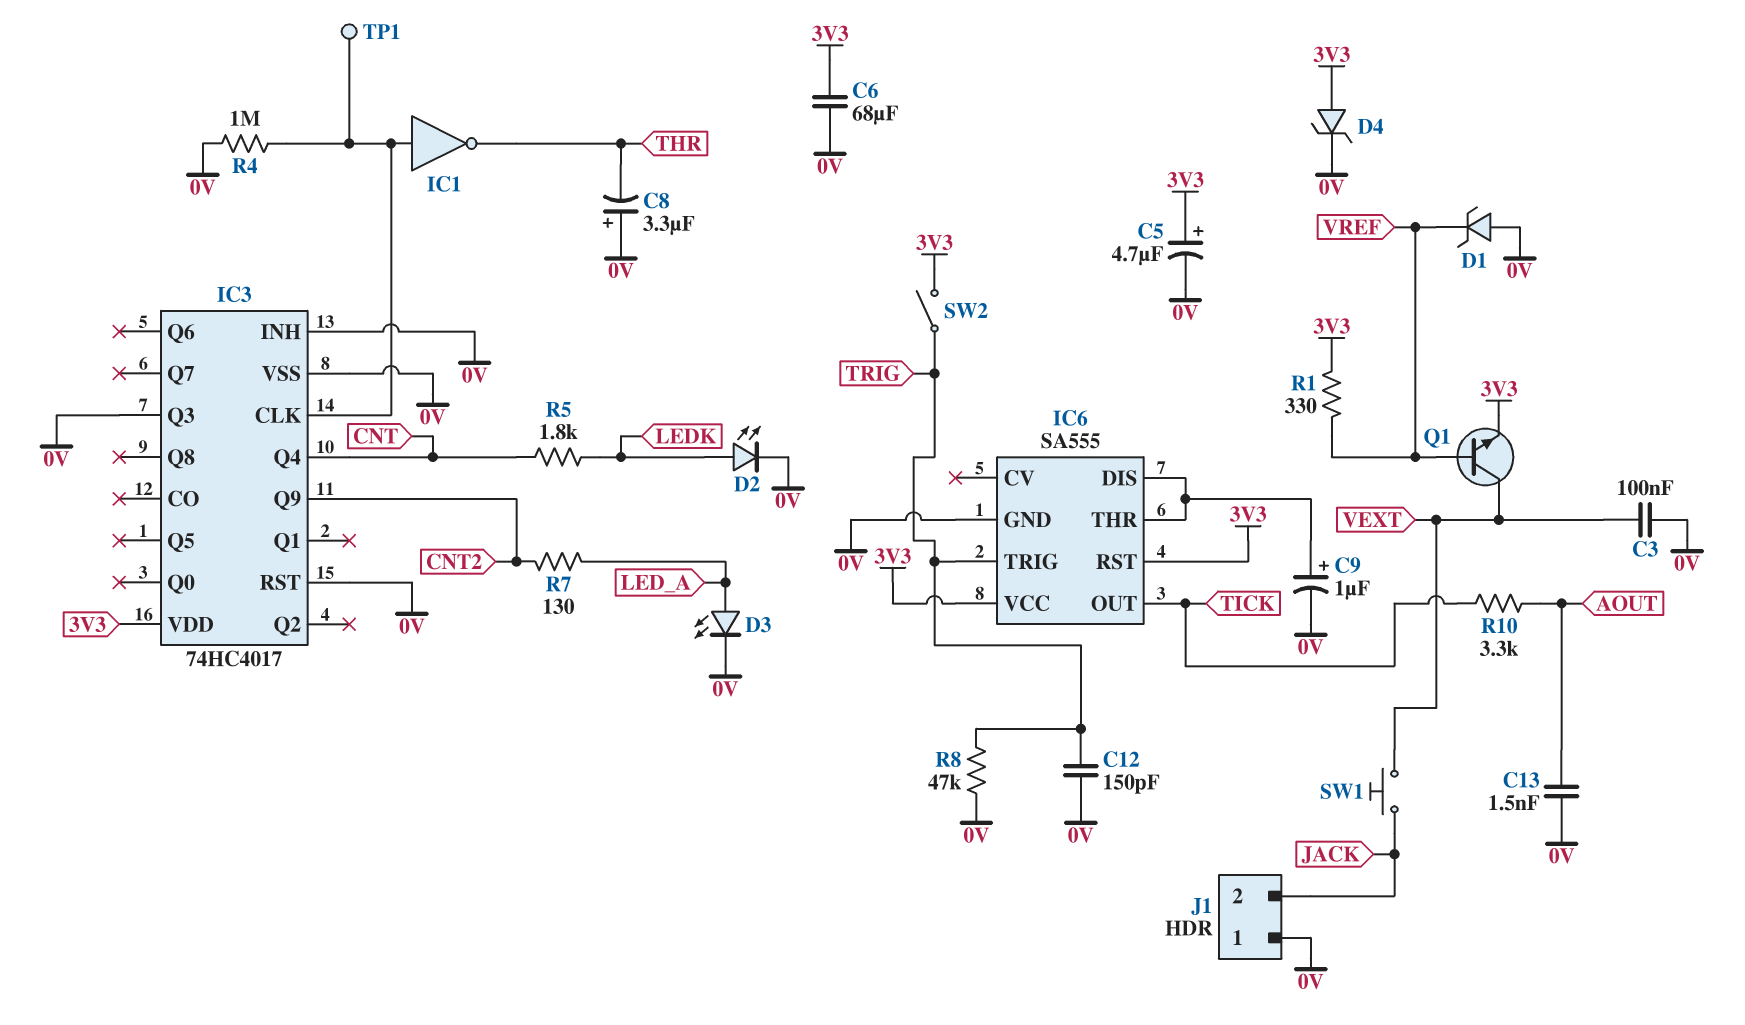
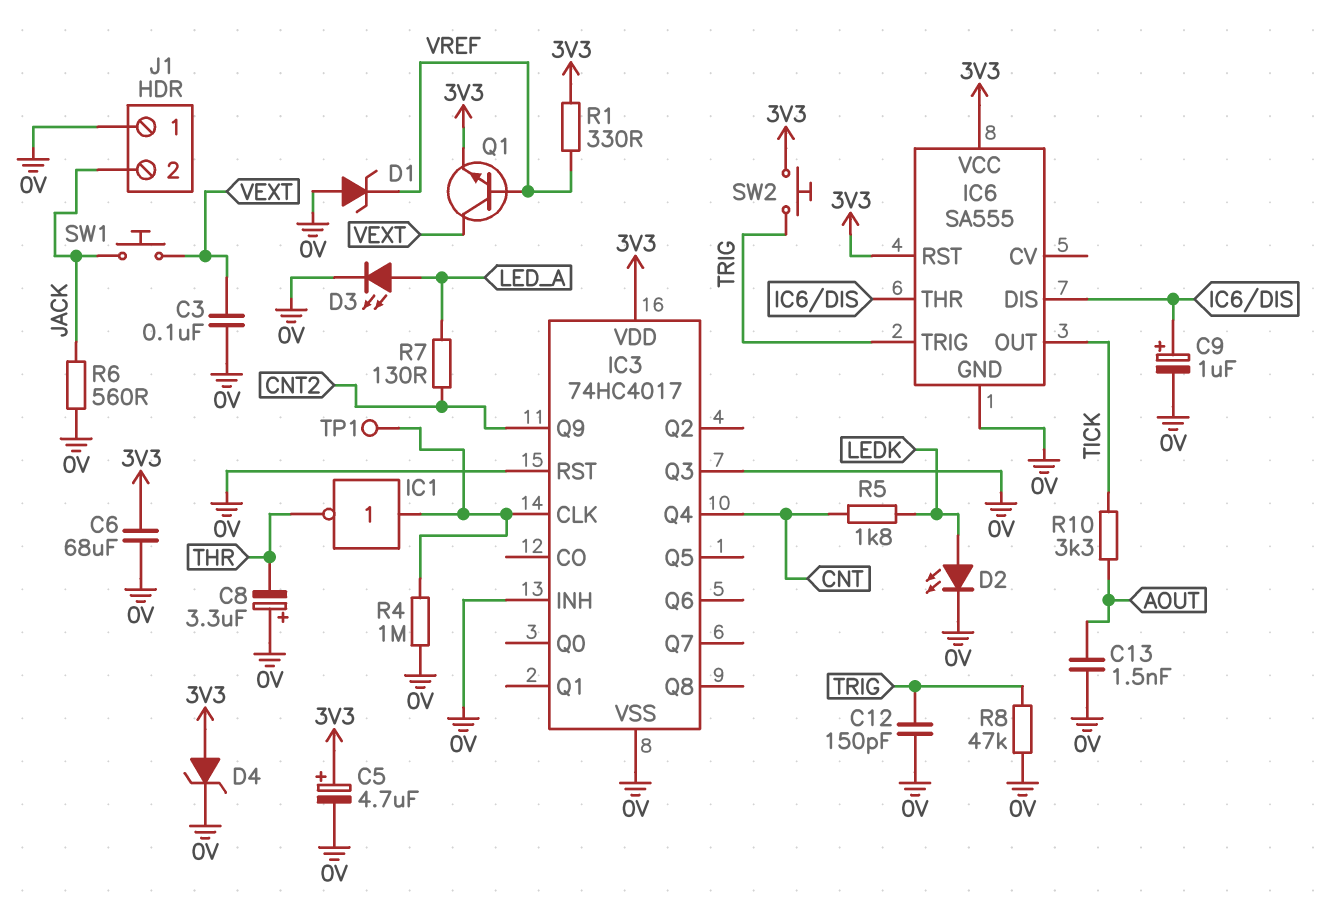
R6: none -> 560 (0V, JACK)
SW2: switch (3V3, TRIG) -> button (3V3, TRIG)

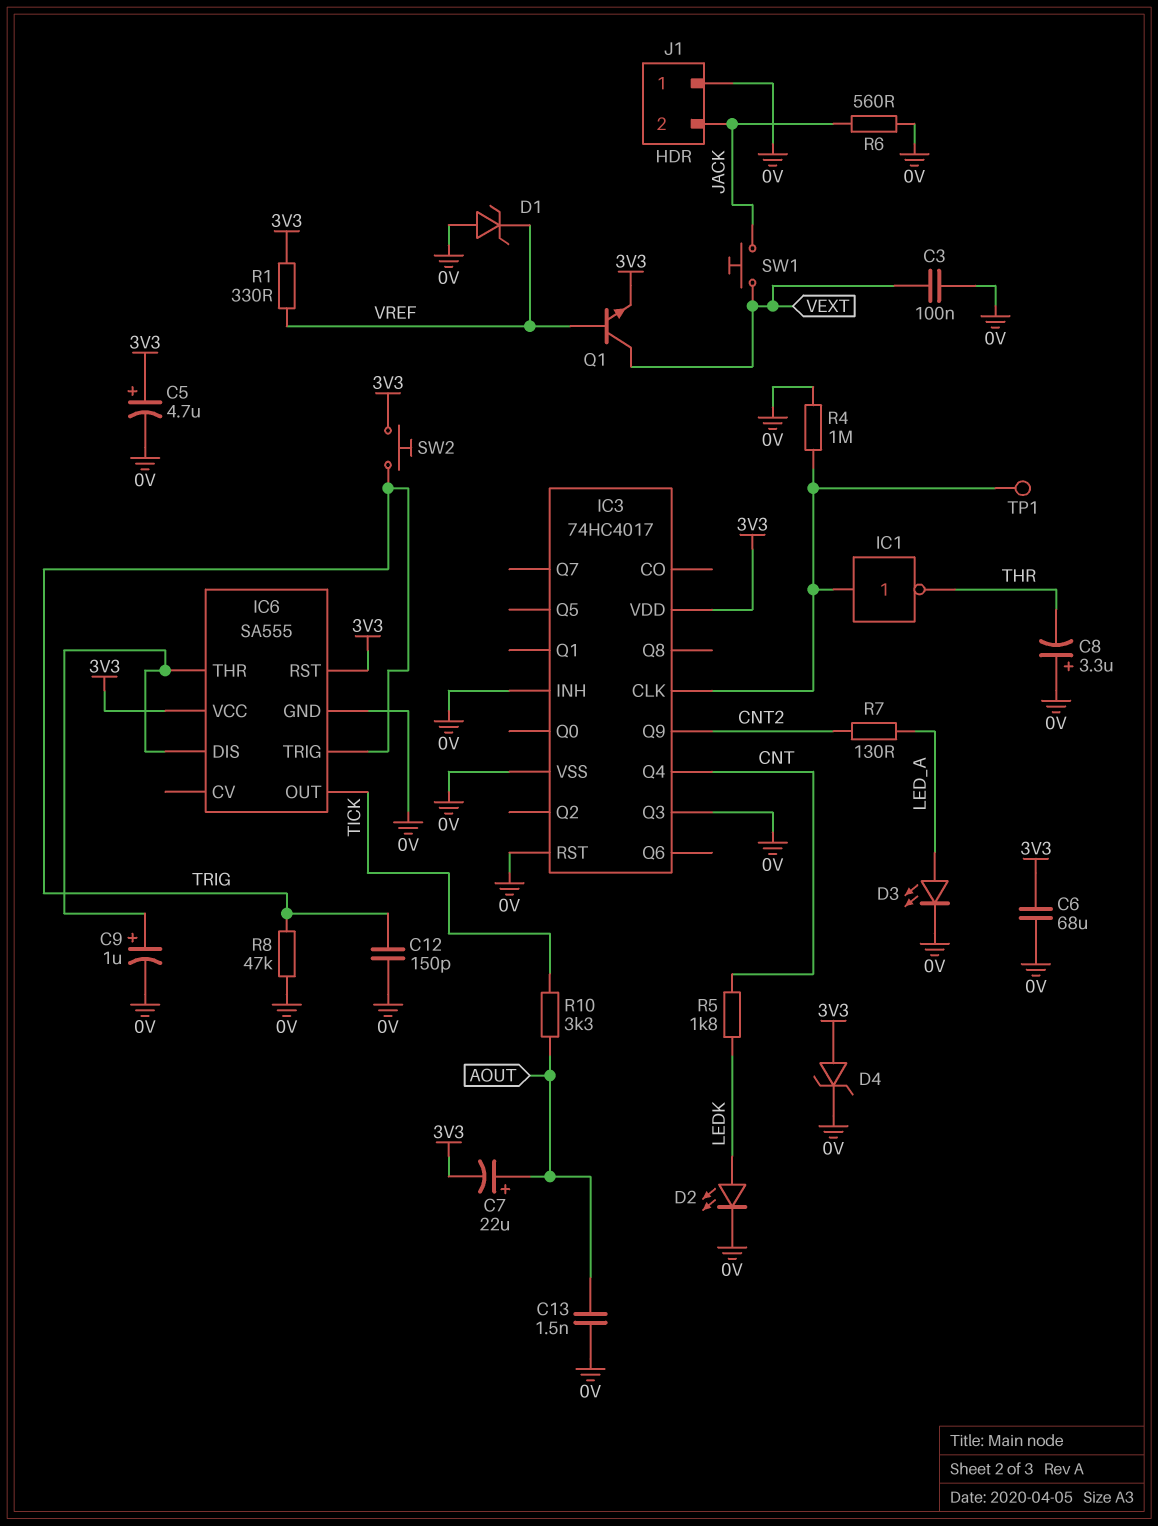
C7: none -> 22uF (plus AOUT, minus 3V3)

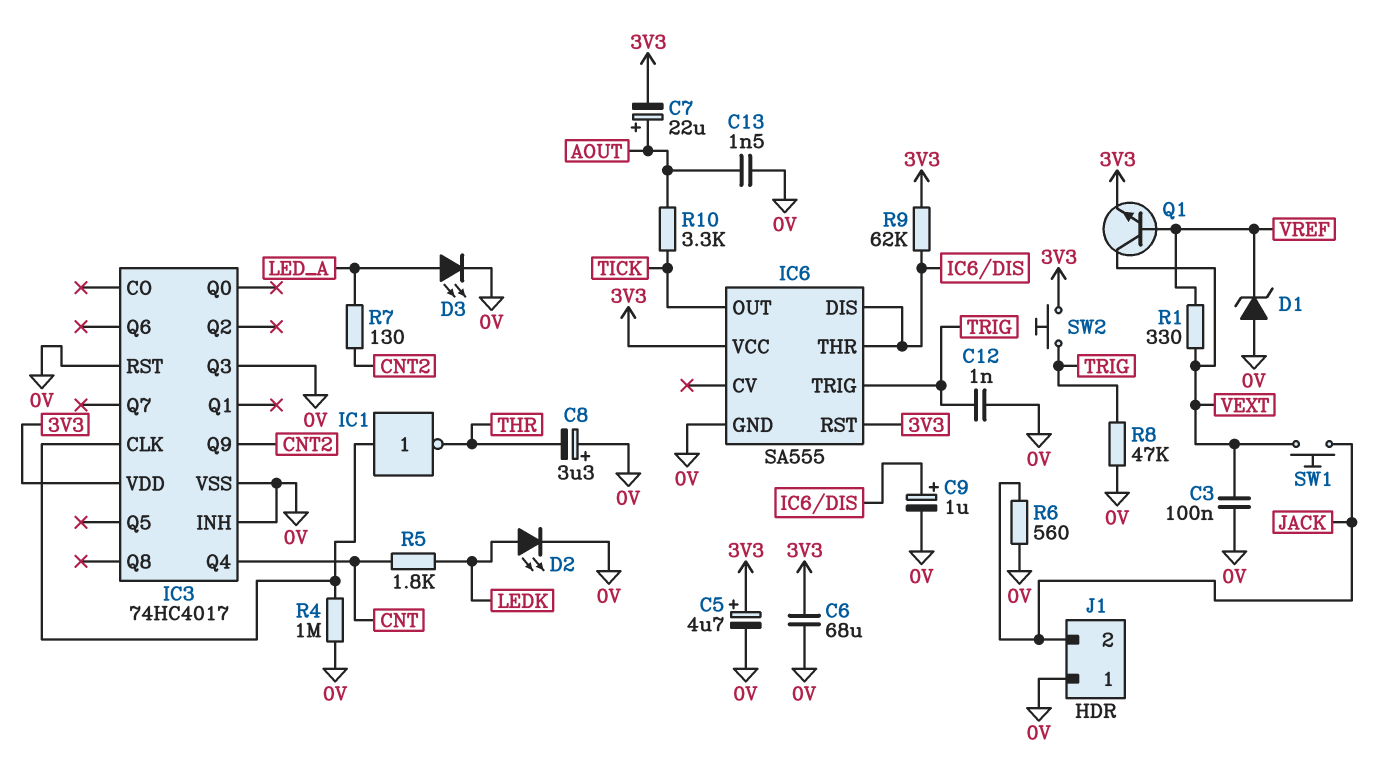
C12: 150pF (0V, TRIG) -> 1nF (0V, TRIG)
D4: zener (A 3V3, K 0V) -> none
R1: 330 (3V3, VREF) -> 330 (VEXT, VREF)
R9: none -> 62k (3V3, IC6/DIS)
TP1: test point (IC3/CLK) -> none

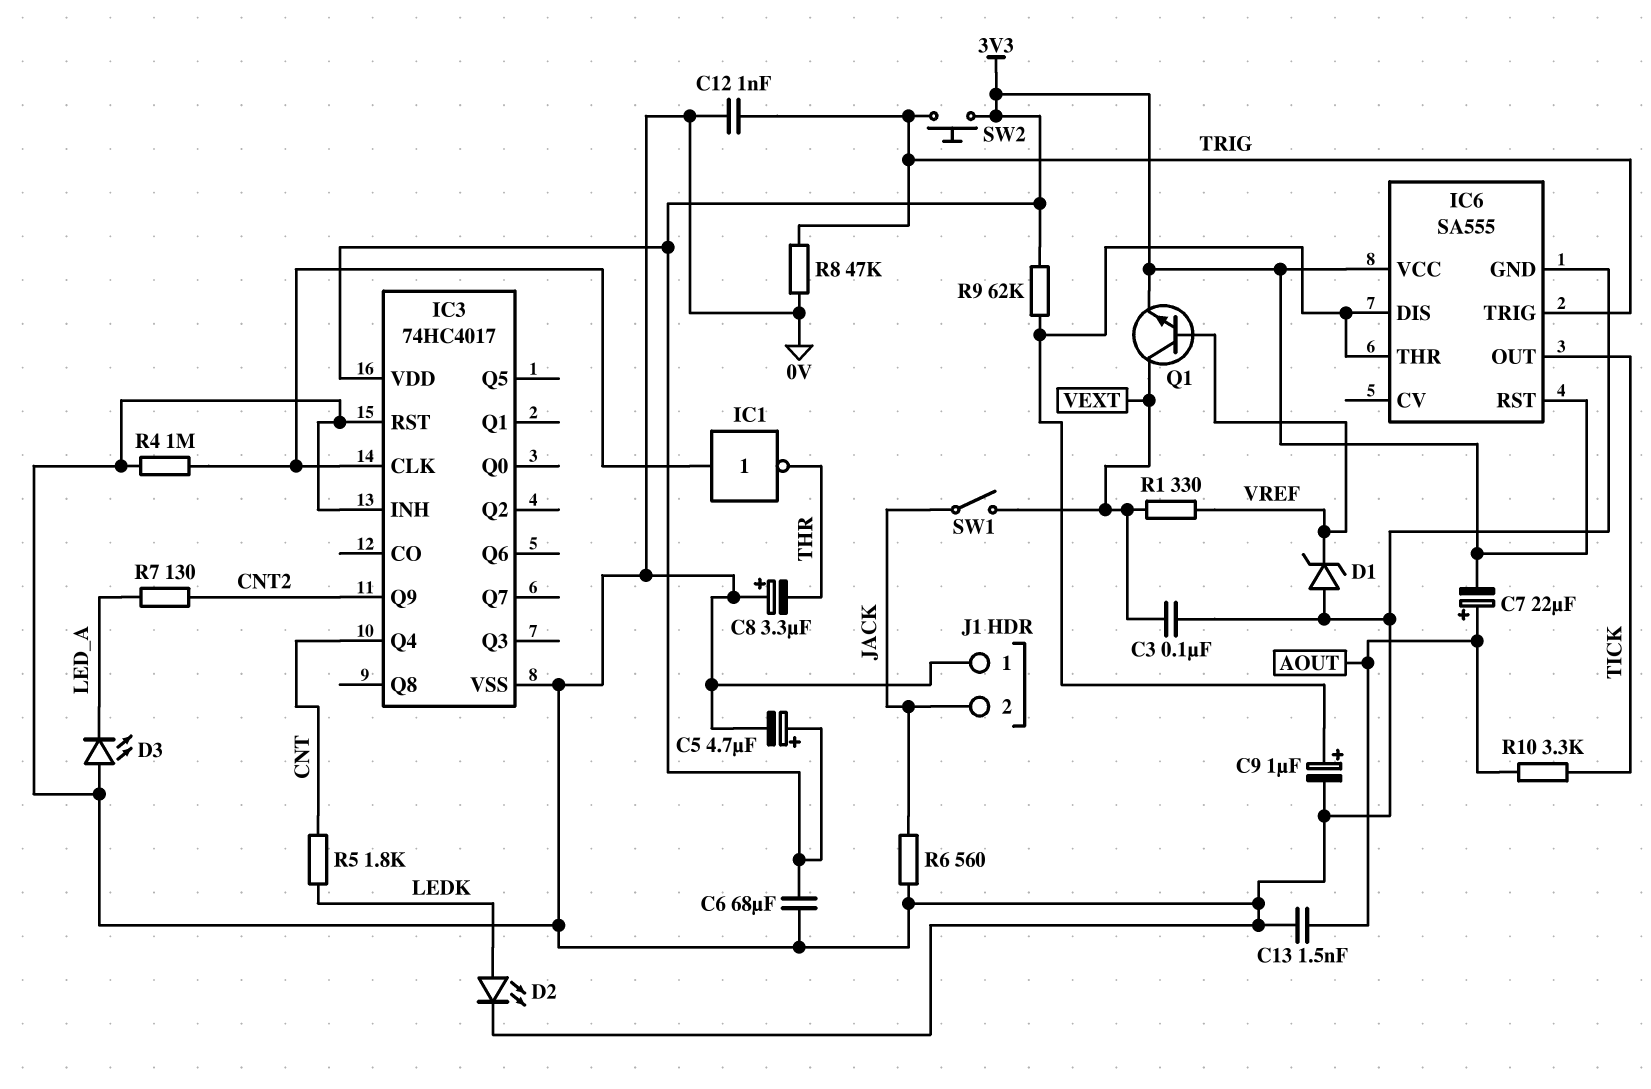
D3: LED (A LED_A, K 0V) -> LED (A 0V, K LED_A)
IC3 pin Q3: 0V -> none
SW1: button (JACK, VEXT) -> switch (JACK, VEXT)

